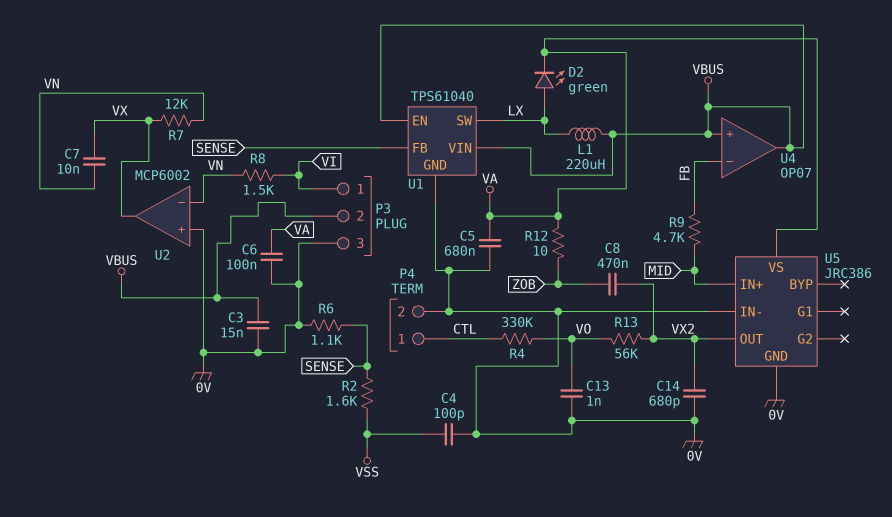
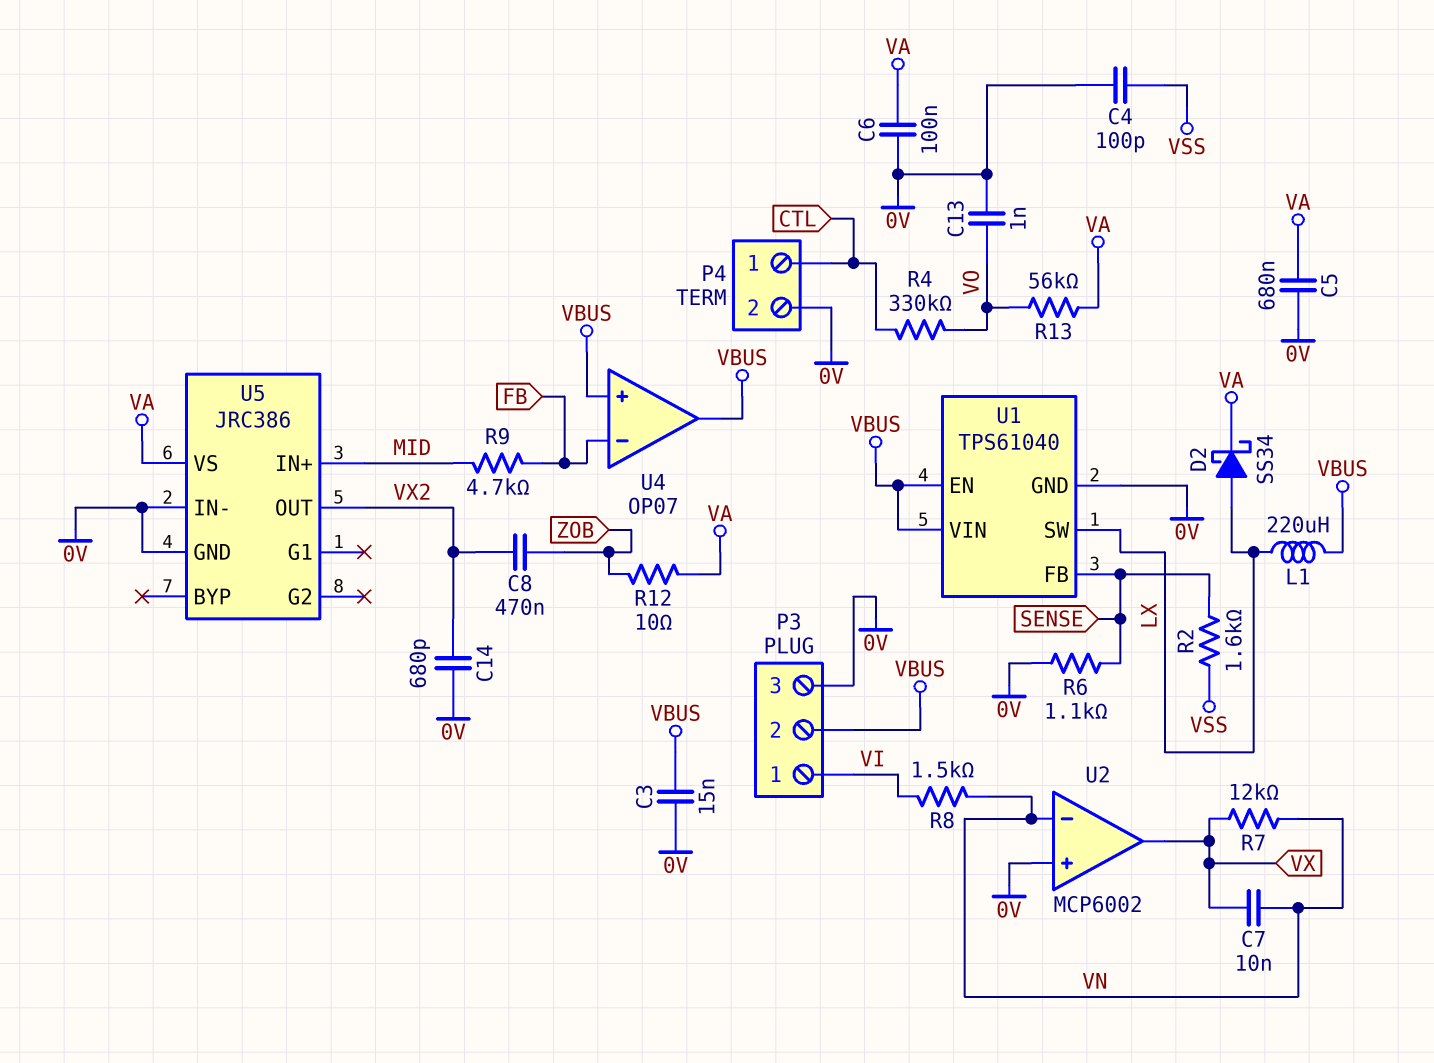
D2: LED green (A LX, K VA) -> schottky SS34 (A LX, K VA)
R13: 56k (VO, VX2) -> 56k (VA, VO)

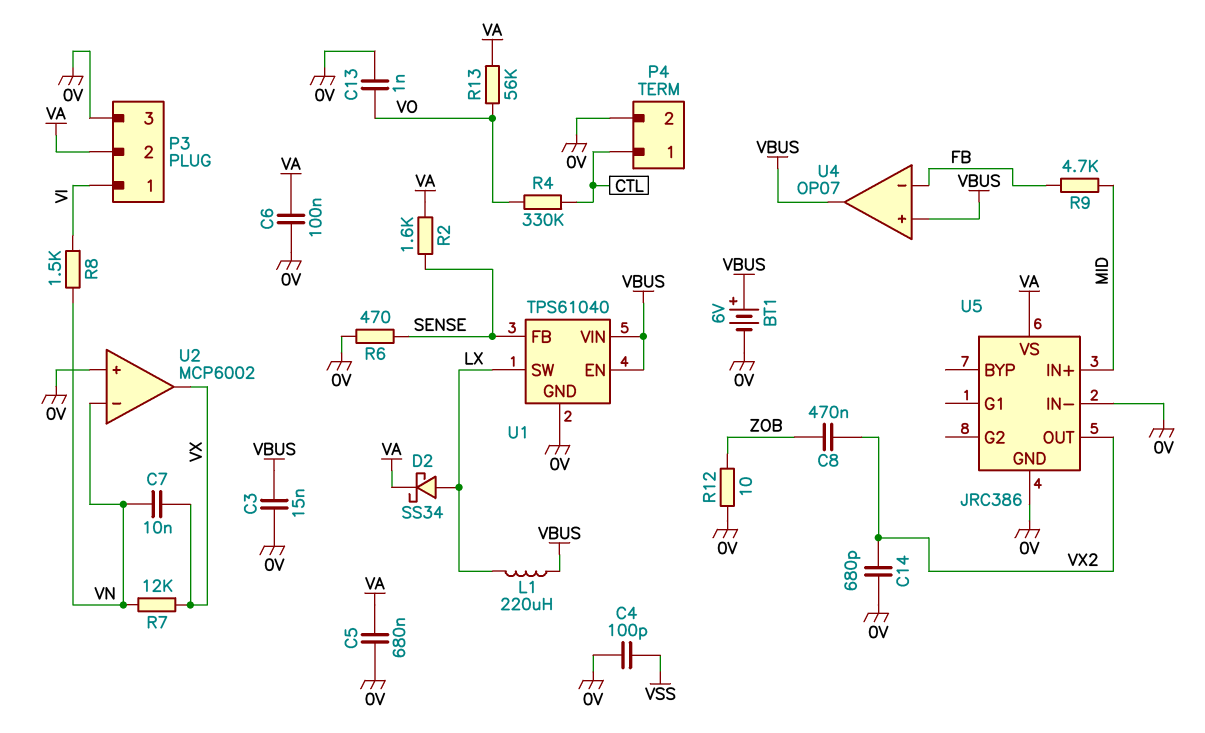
BT1: none -> 6V (plus VBUS, minus 0V)
P3 pin 2: VBUS -> VA
R2: 1.6k (SENSE, VSS) -> 1.6k (SENSE, VA)
R6: 1.1k (0V, SENSE) -> 470 (0V, SENSE)
R12: 10 (VA, ZOB) -> 10 (0V, ZOB)

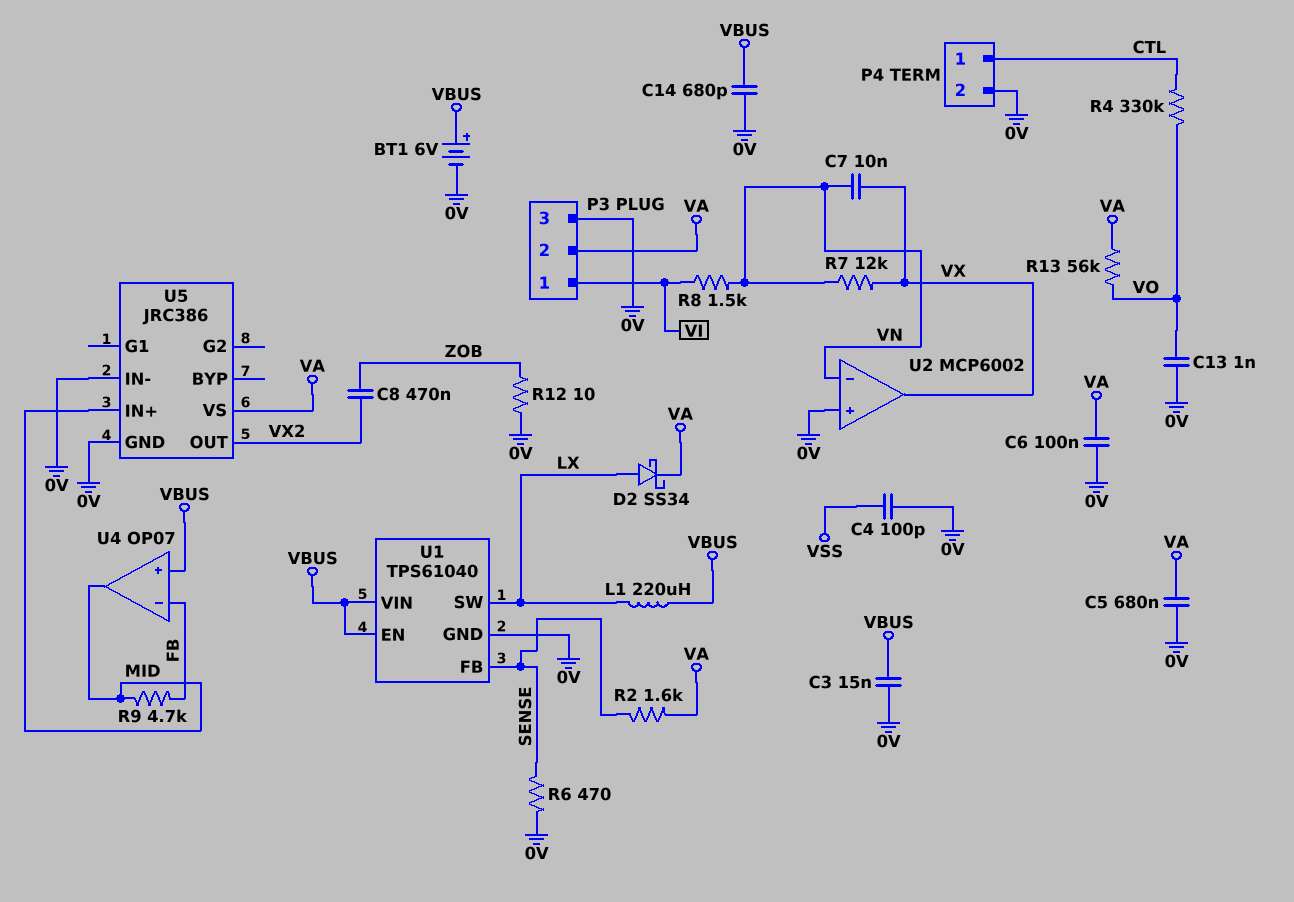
C14: 680pF (0V, VX2) -> 680pF (0V, VBUS)
U4 pin out: VBUS -> MID

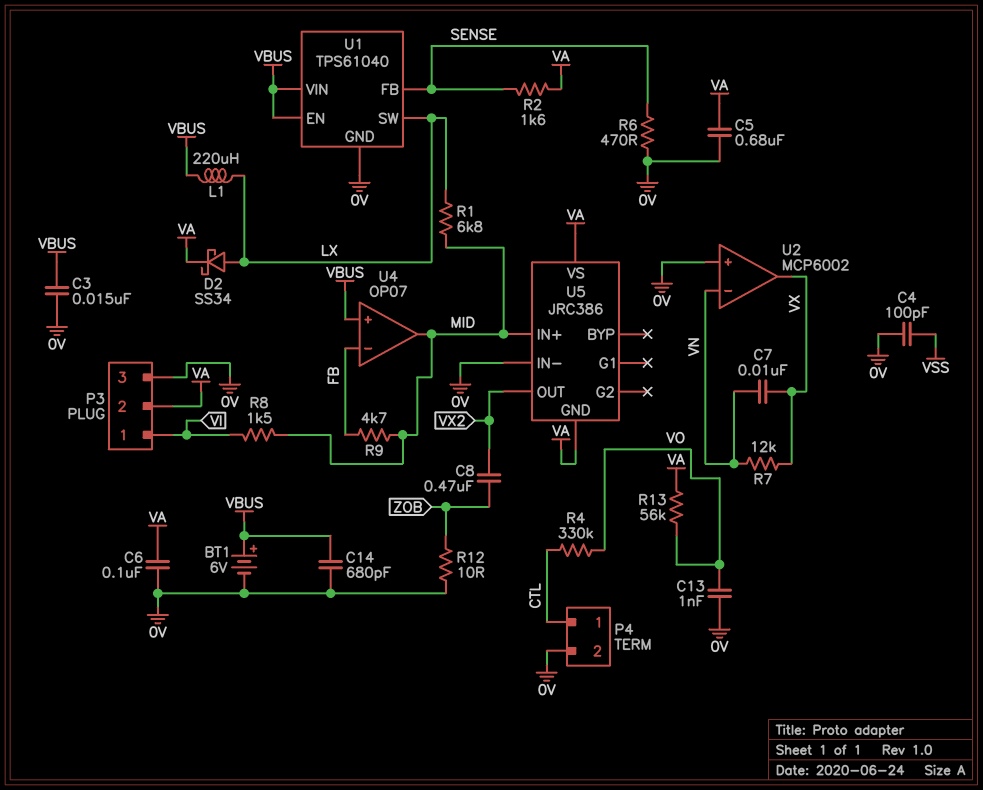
R1: none -> 6.8k (LX, MID)
R8: 1.5k (VI, VN) -> 1.5k (MID, VI)
U5 pin GND: 0V -> VA

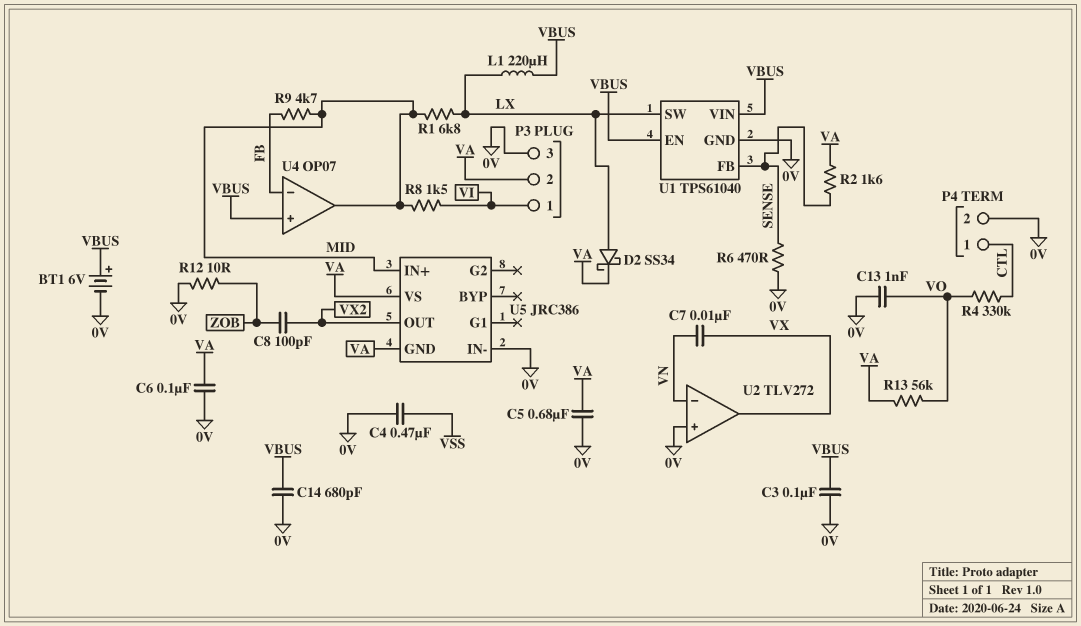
C3: 15nF (0V, VBUS) -> 100nF (0V, VBUS)
C4: 100pF (0V, VSS) -> 470nF (0V, VSS)
C8: 470nF (VX2, ZOB) -> 100pF (VX2, ZOB)
R7: 12k (VN, VX) -> none
U2: MCP6002 -> TLV272

